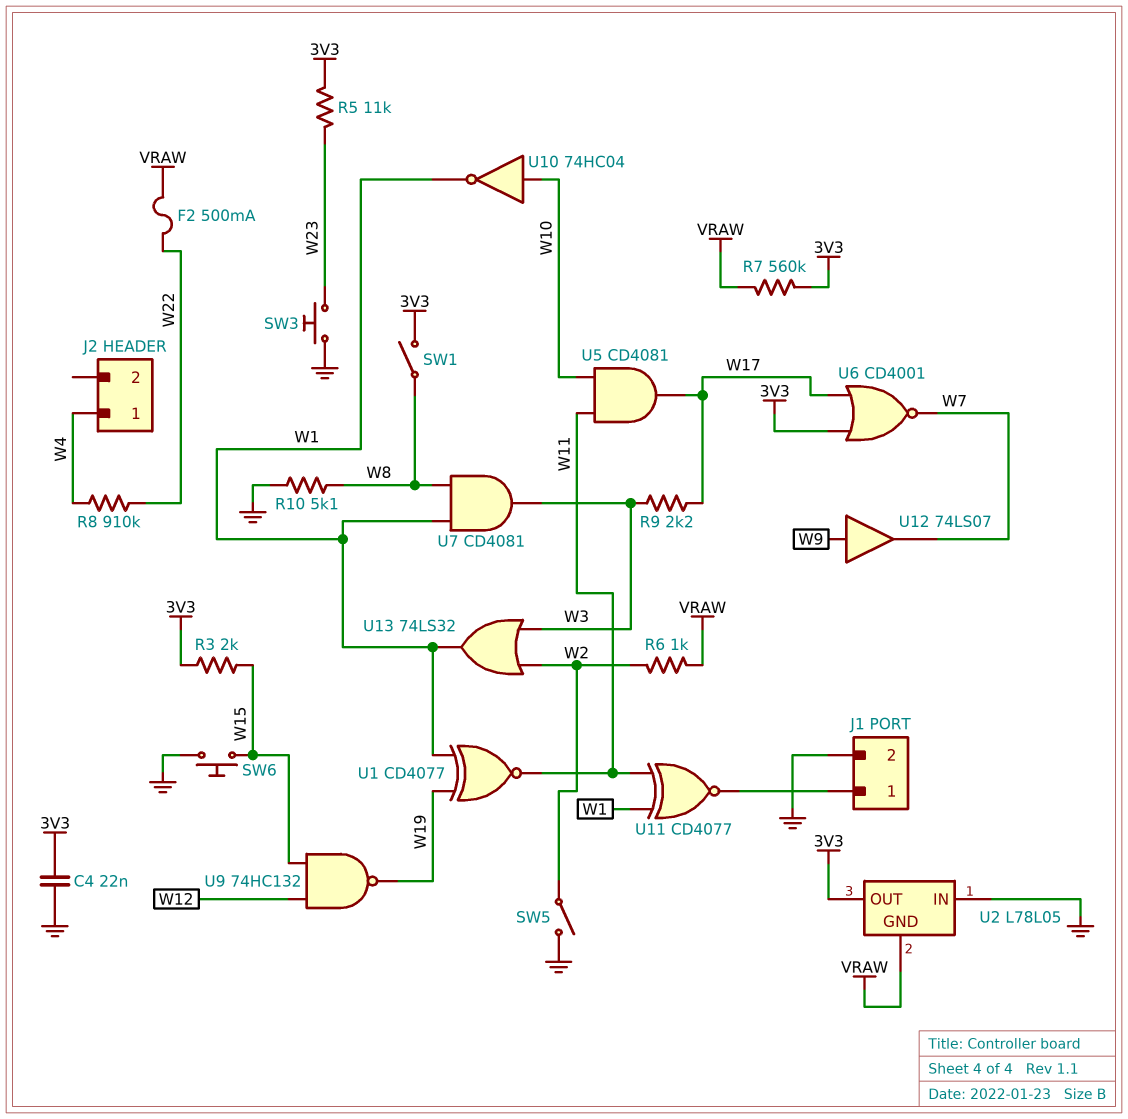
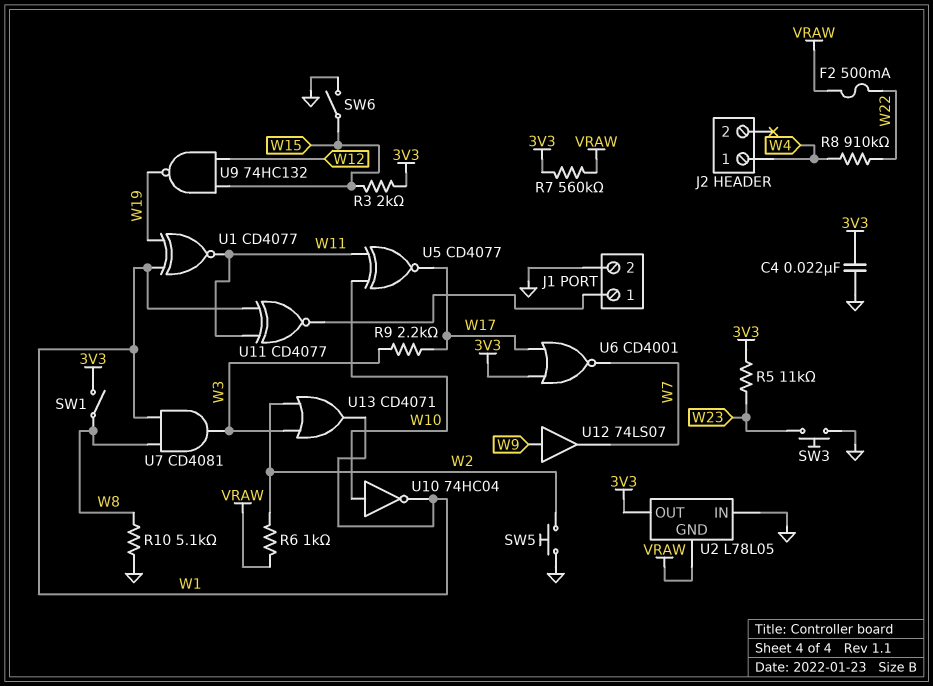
SW5: switch (GND, W2) -> button (GND, W2)
SW6: button (GND, W15) -> switch (GND, W15)
U5: AND CD4081 (in W10, in W11, out W17) -> XNOR CD4077 (in W10, in W11, out W17)
U13: OR 74LS32 (in W2, in W3, out W1) -> OR CD4071 (in W2, in W3, out W1)

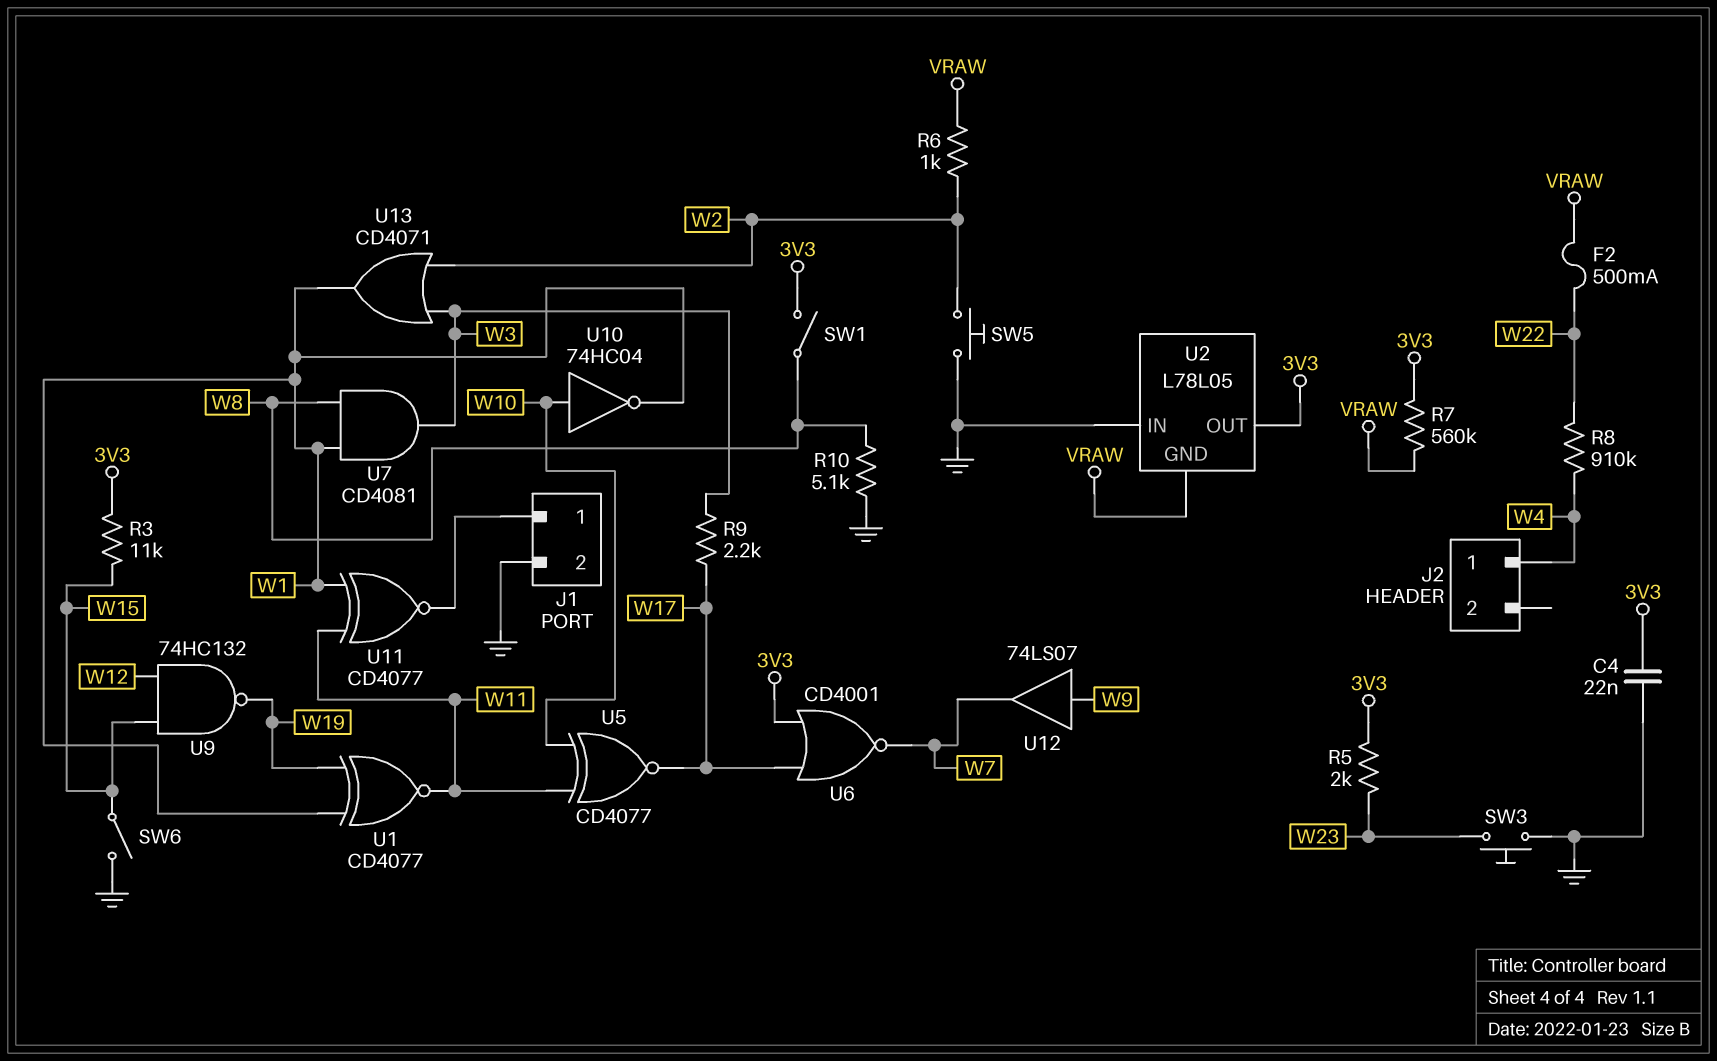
R3: 2k (3V3, W15) -> 11k (3V3, W15)
R5: 11k (3V3, W23) -> 2k (3V3, W23)

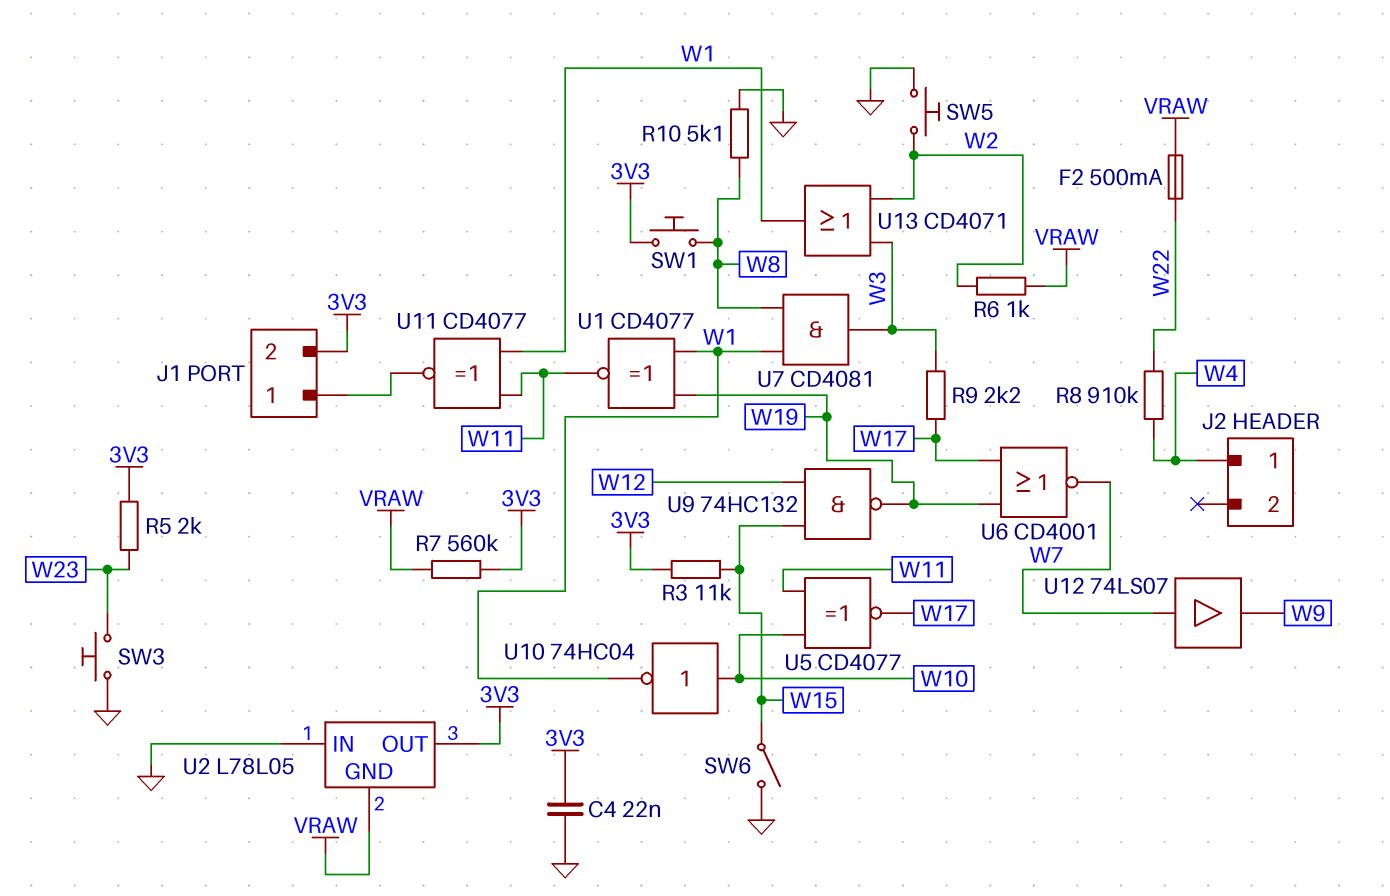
J1 pin 2: GND -> 3V3
SW1: switch (3V3, W8) -> button (3V3, W8)
U6: NOR CD4001 (in 3V3, in W17, out W7) -> NOR CD4001 (in W17, in W19, out W7)
U12: buffer 74LS07 (in W9, out W7) -> buffer 74LS07 (in W7, out W9)

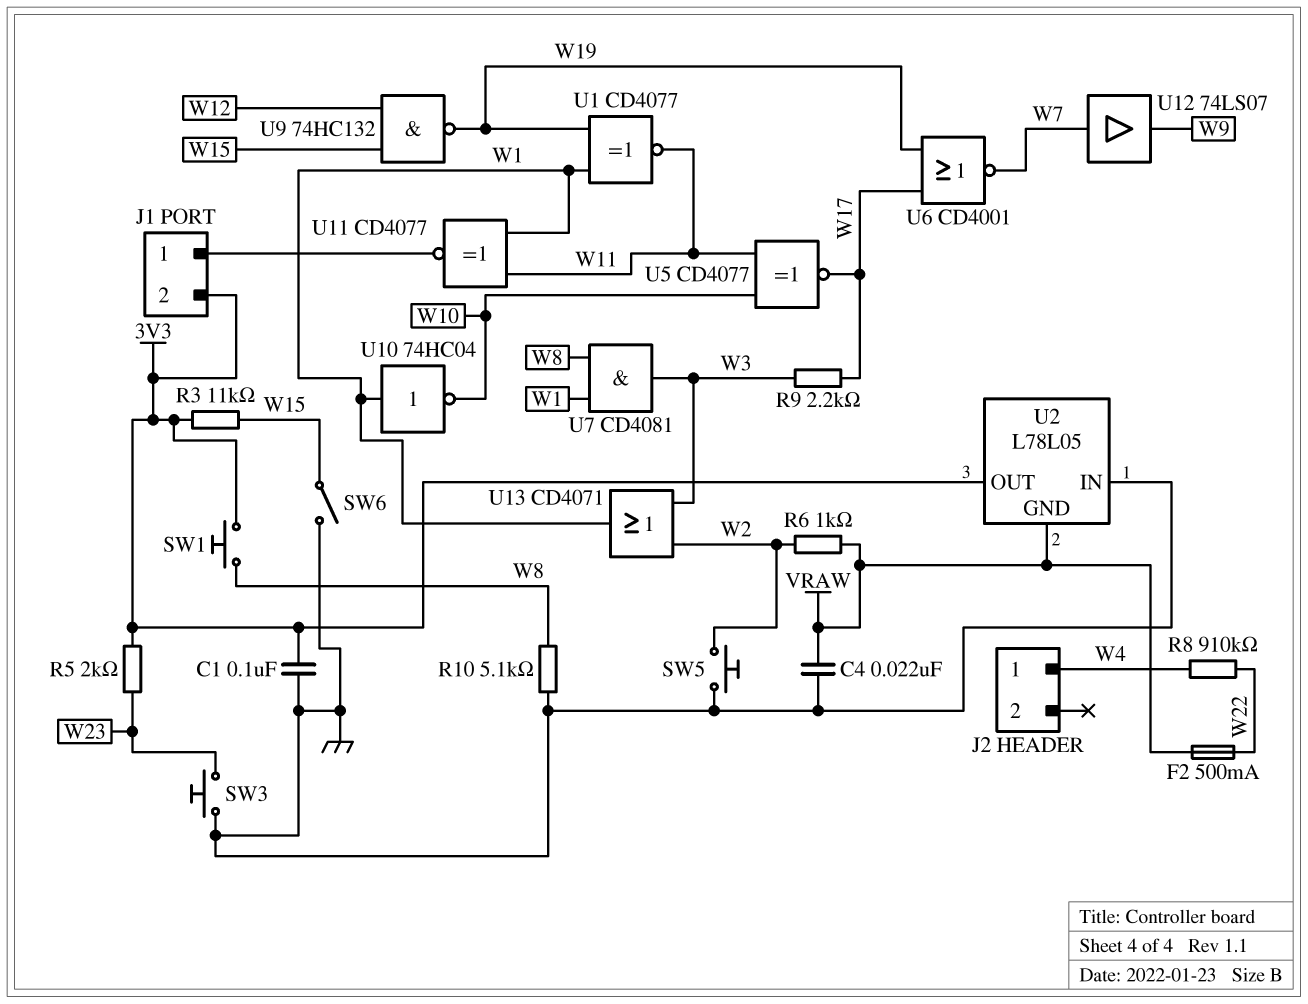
C1: none -> 100nF (3V3, GND)
C4: 22nF (3V3, GND) -> 22nF (GND, VRAW)
R7: 560k (3V3, VRAW) -> none
U10: NOT 74HC04 (in W10, out W1) -> NOT 74HC04 (in W1, out W10)

